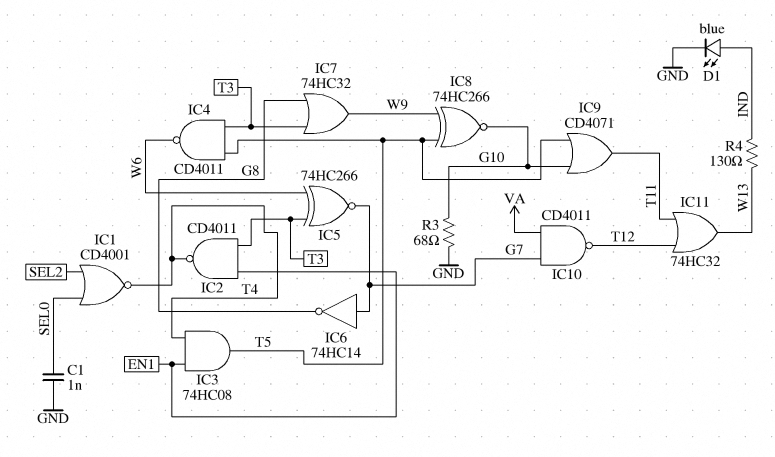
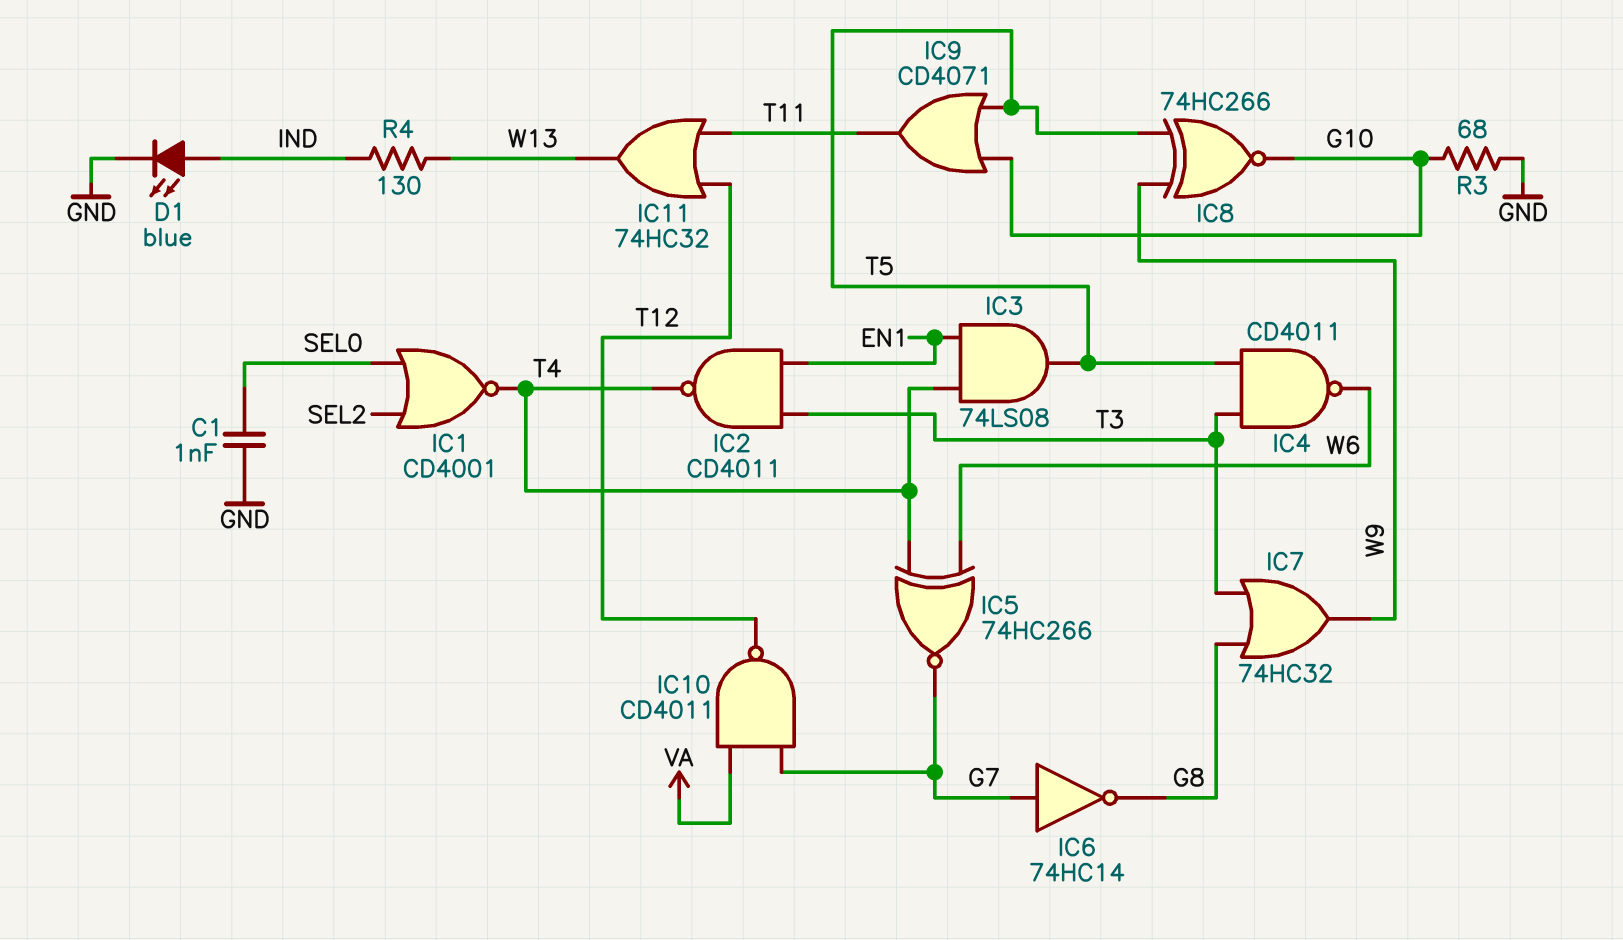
IC3: AND 74HC08 (in EN1, in T4, out T5) -> AND 74LS08 (in EN1, in T4, out T5)
IC5: XNOR 74HC266 (in T3, in W6, out G7) -> XNOR 74HC266 (in T4, in W6, out G7)

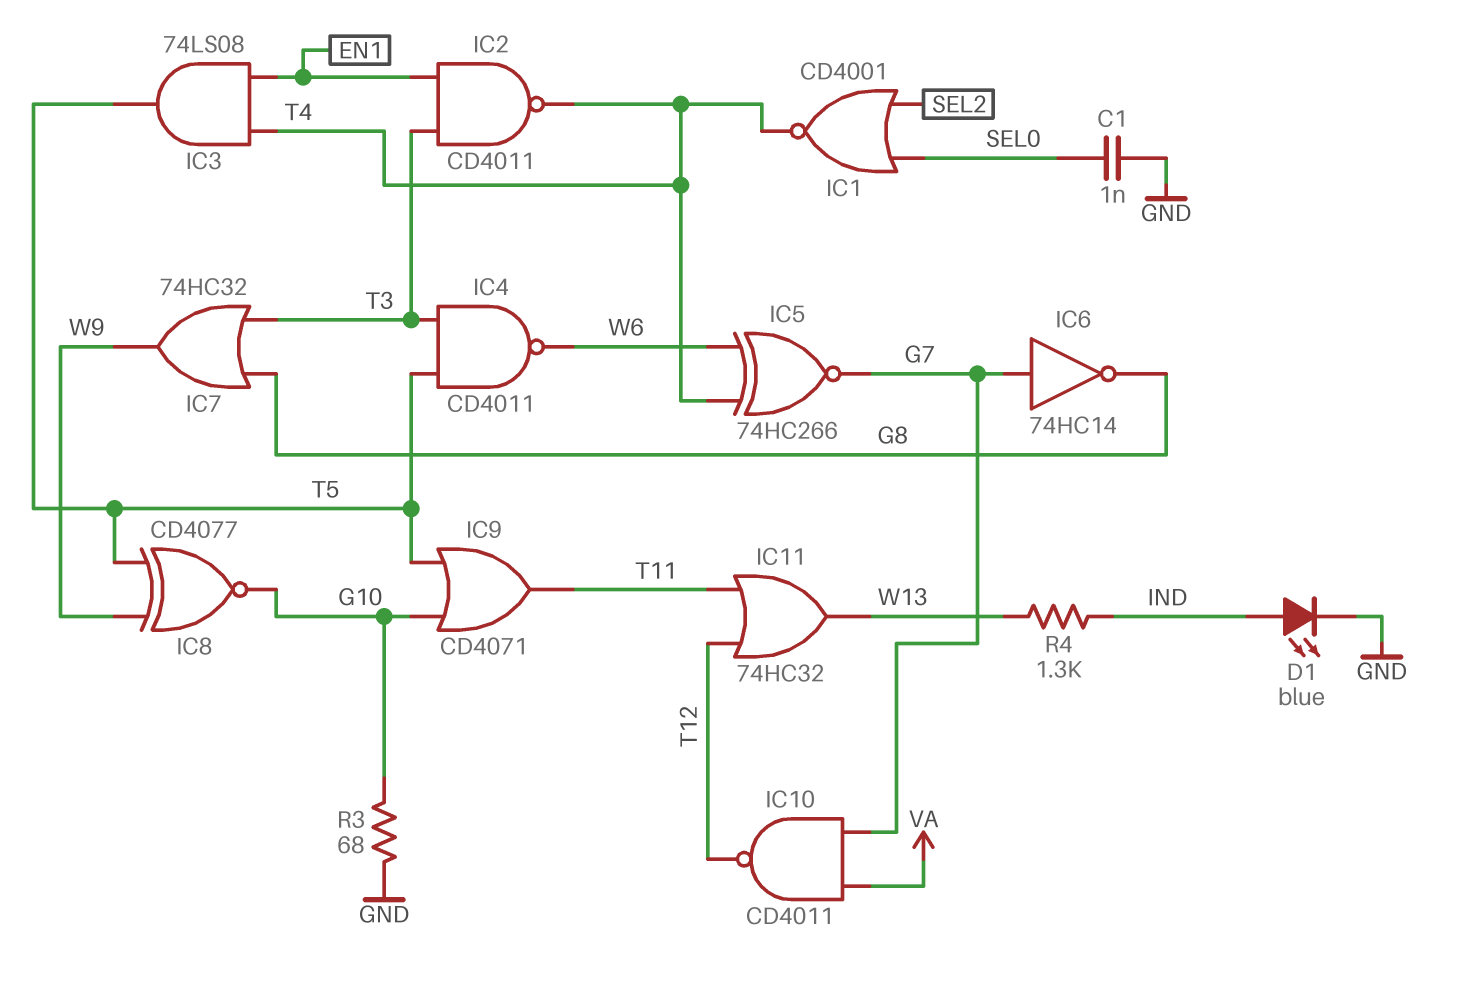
IC8: XNOR 74HC266 (in T5, in W9, out G10) -> XNOR CD4077 (in T5, in W9, out G10)
R4: 130 (IND, W13) -> 1.3k (IND, W13)

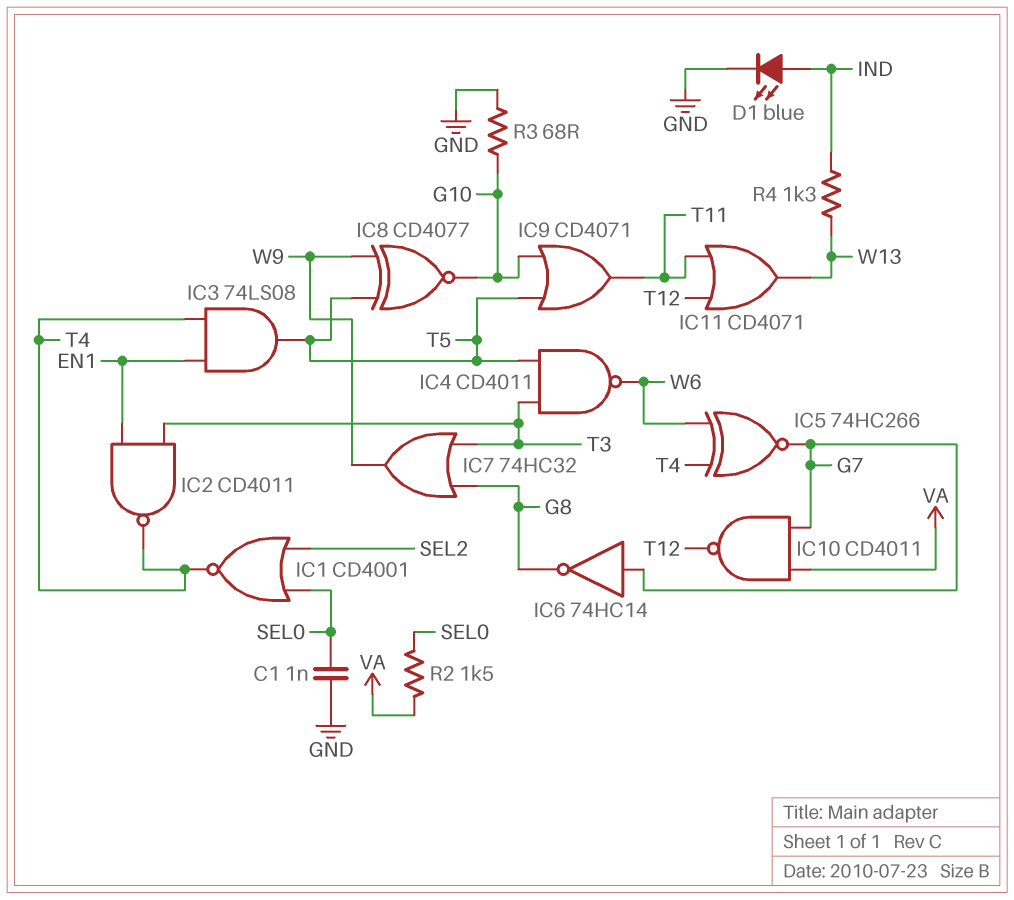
IC11: OR 74HC32 (in T11, in T12, out W13) -> OR CD4071 (in T11, in T12, out W13)
R2: none -> 1.5k (SEL0, VA)

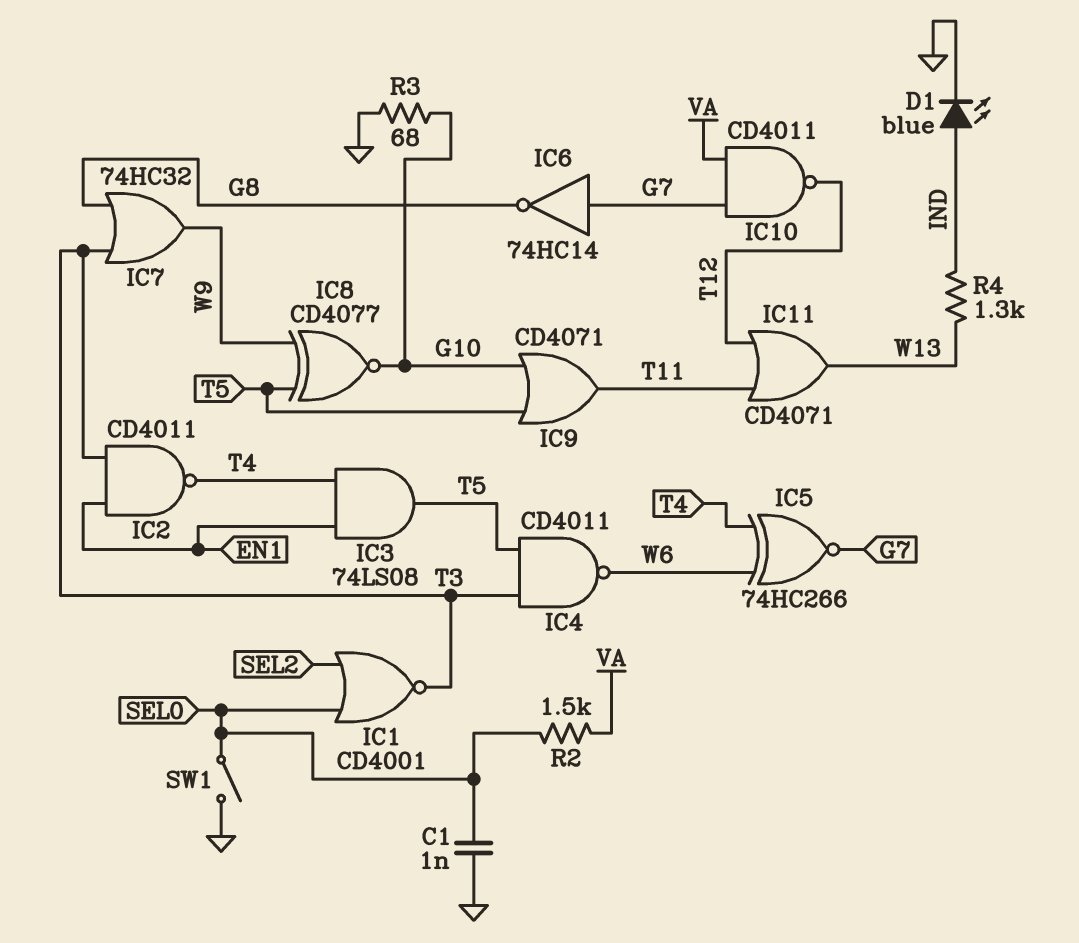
IC1: NOR CD4001 (in SEL0, in SEL2, out T4) -> NOR CD4001 (in SEL0, in SEL2, out T3)
SW1: none -> switch (GND, SEL0)

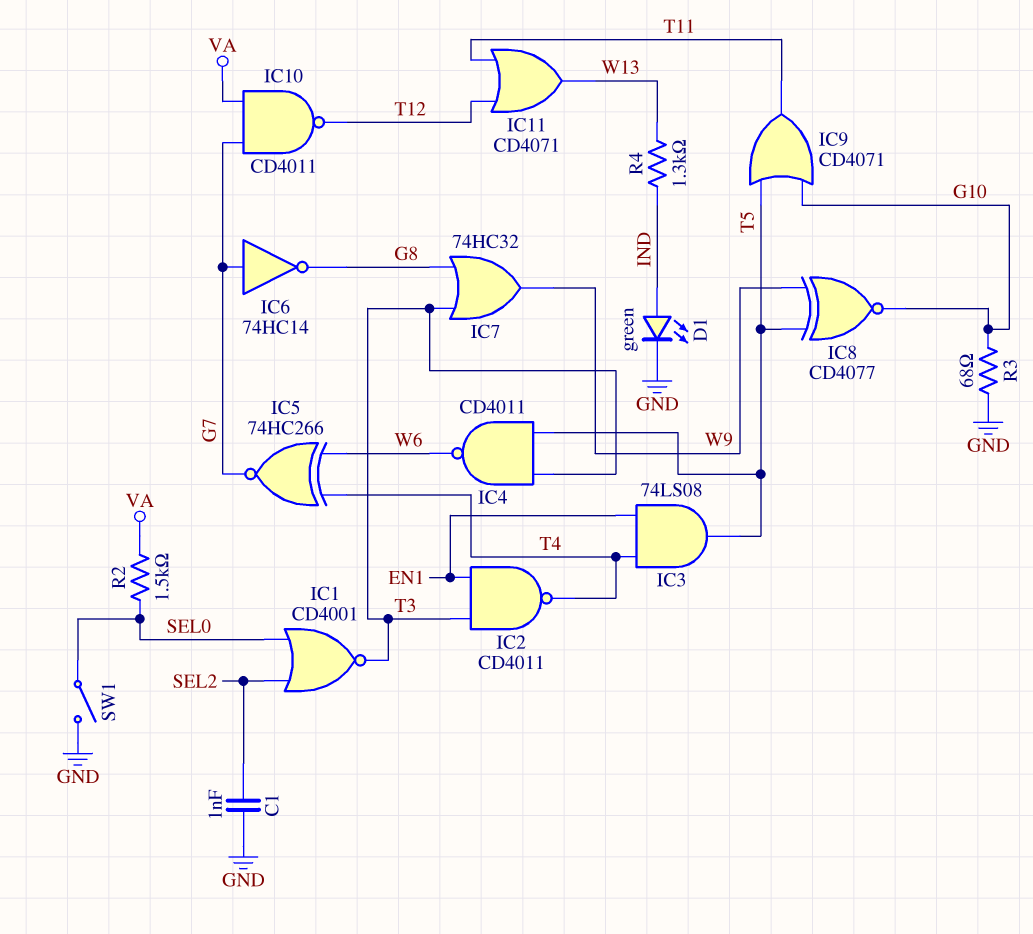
C1: 1nF (GND, SEL0) -> 1nF (GND, SEL2)
D1: LED blue (A IND, K GND) -> LED green (A IND, K GND)

